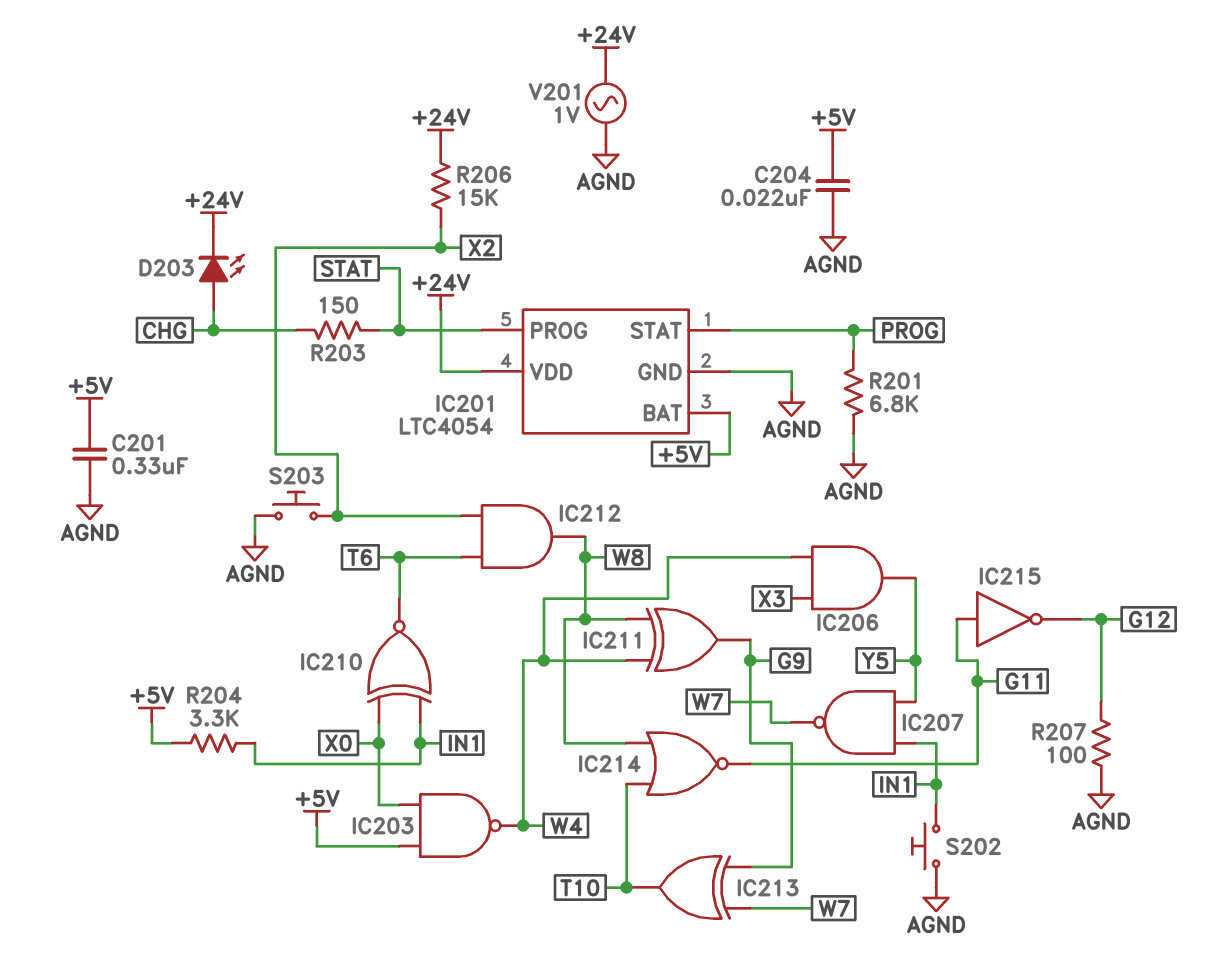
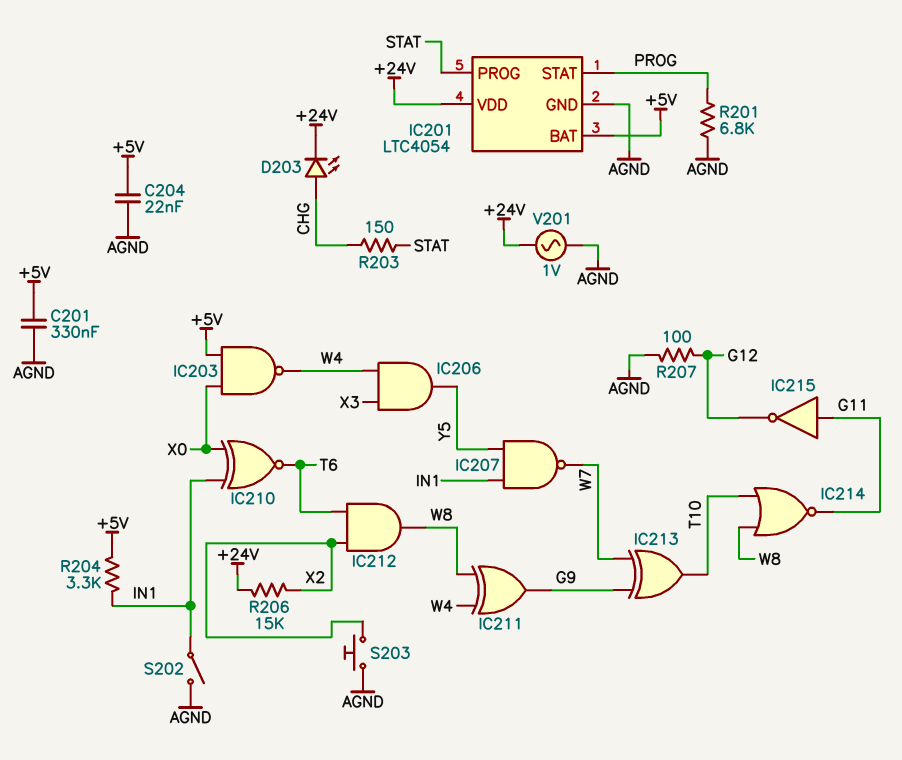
S202: button (AGND, IN1) -> switch (AGND, IN1)

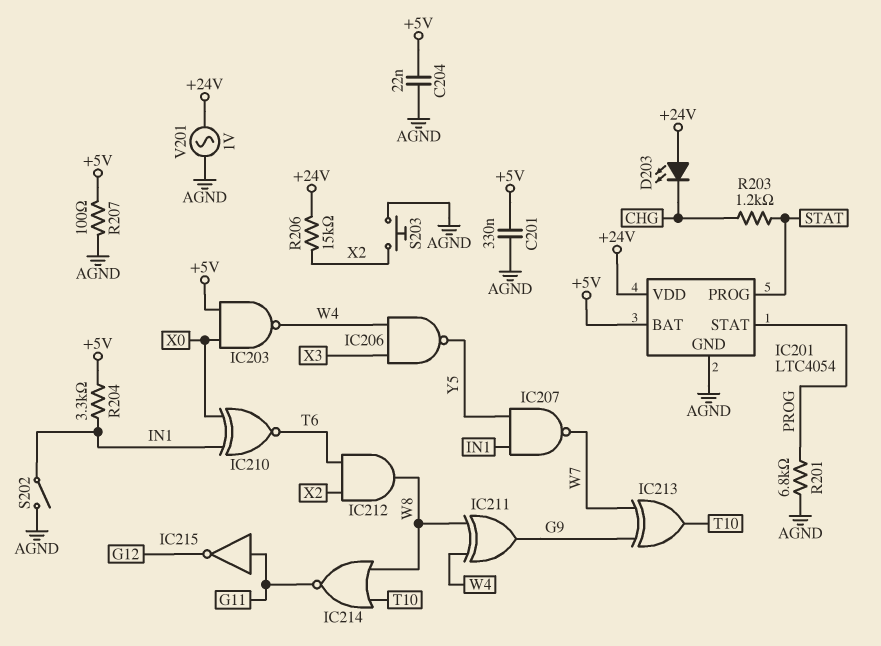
D203: LED (A CHG, K +24V) -> LED (A +24V, K CHG)
IC206: AND (in W4, in X3, out Y5) -> NAND (in W4, in X3, out Y5)
R203: 150 (CHG, STAT) -> 1.2k (CHG, STAT)
R207: 100 (AGND, G12) -> 100 (+5V, AGND)

